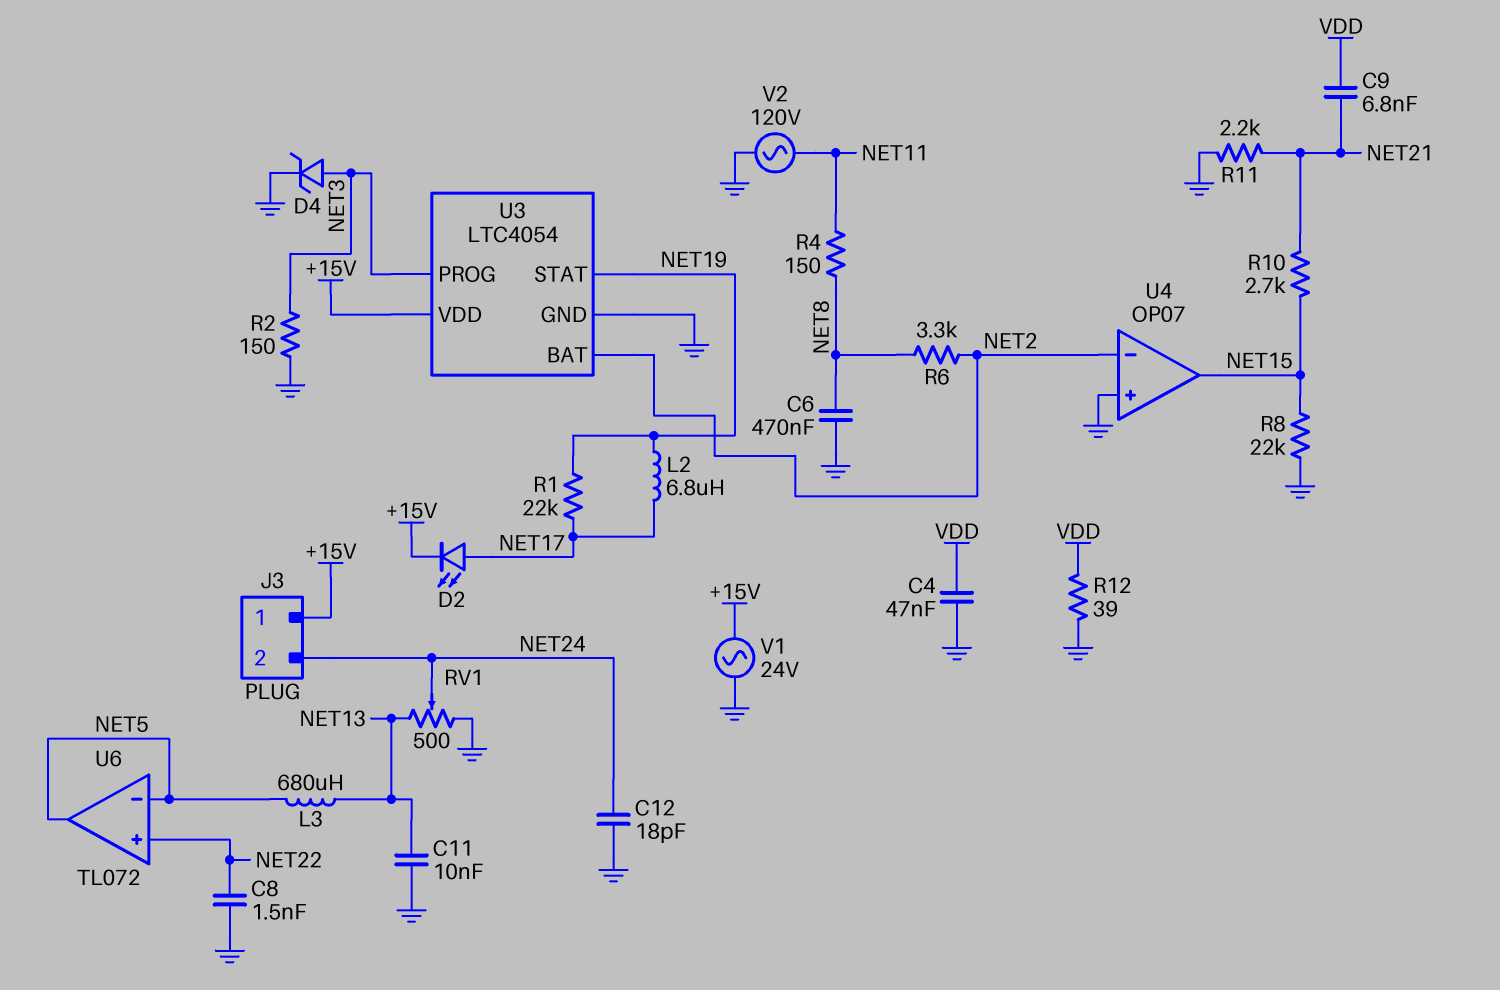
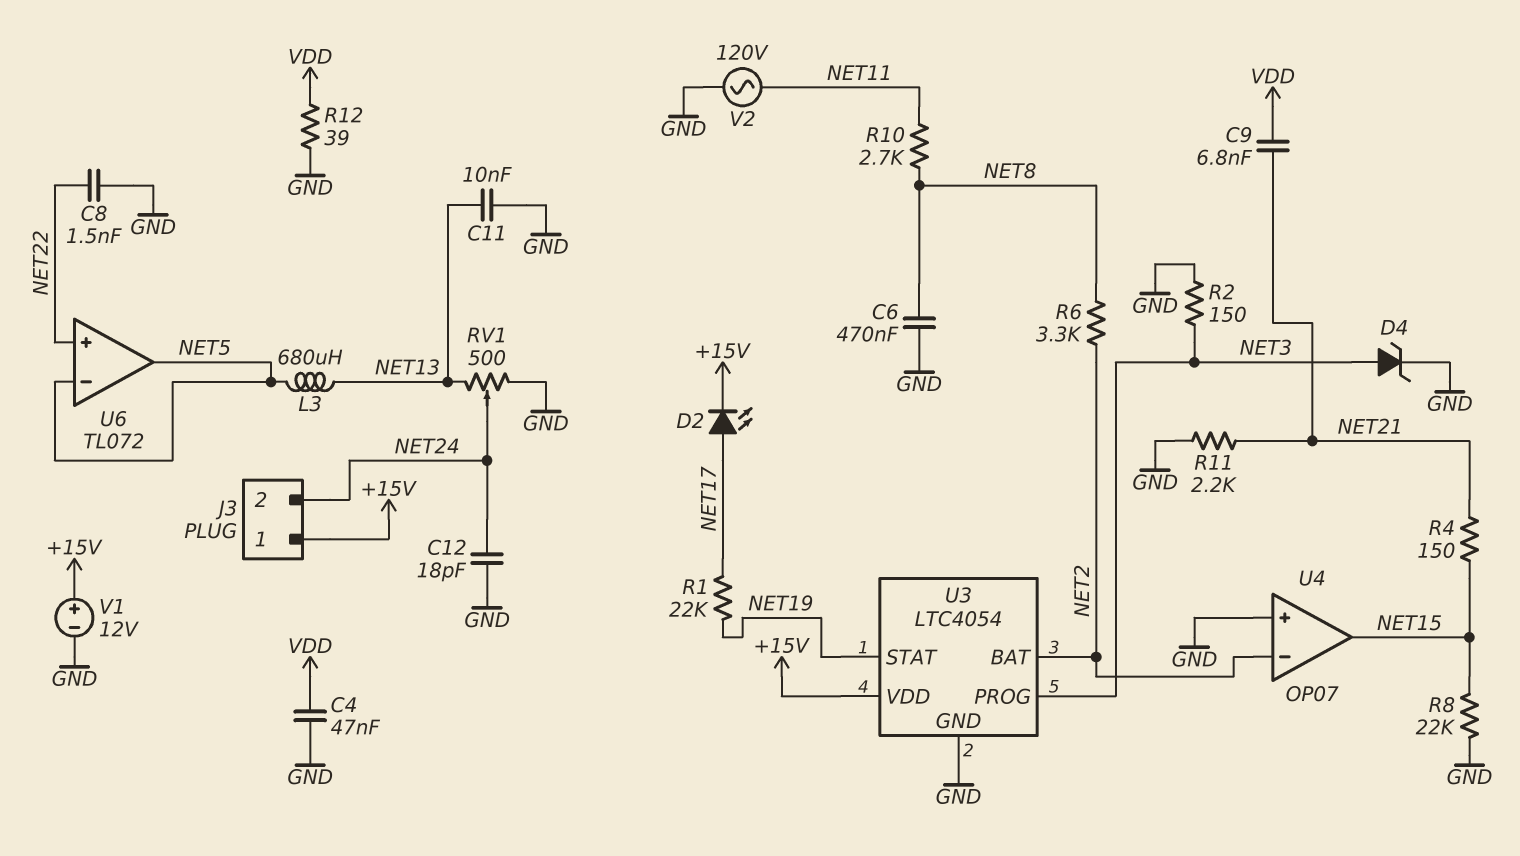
L2: 6.8uH (NET17, NET19) -> none
R4: 150 (NET8, NET11) -> 150 (NET15, NET21)
R10: 2.7k (NET15, NET21) -> 2.7k (NET8, NET11)
V1: AC 24V (+15V, GND) -> 12V (plus +15V, minus GND)

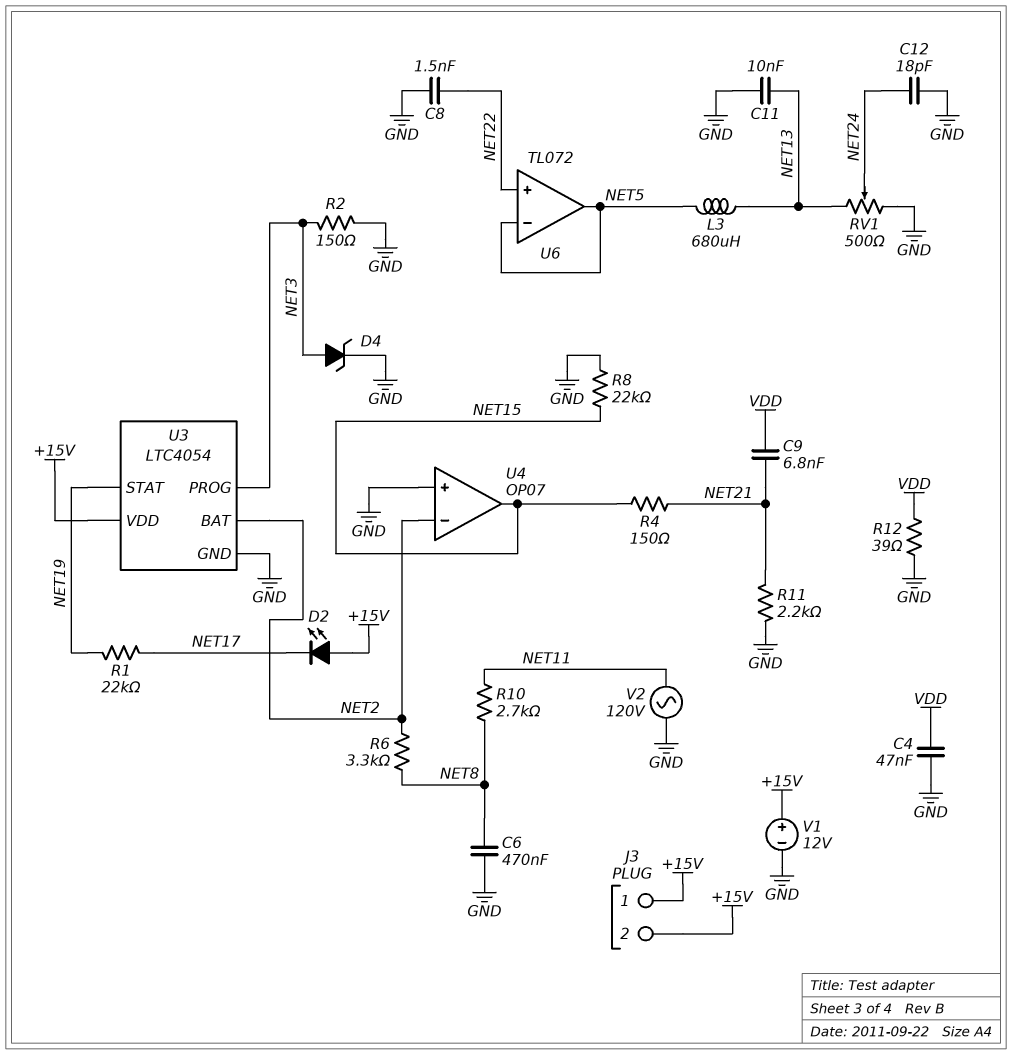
D2: LED (A NET17, K +15V) -> LED (A +15V, K NET17)
J3 pin 2: NET24 -> +15V

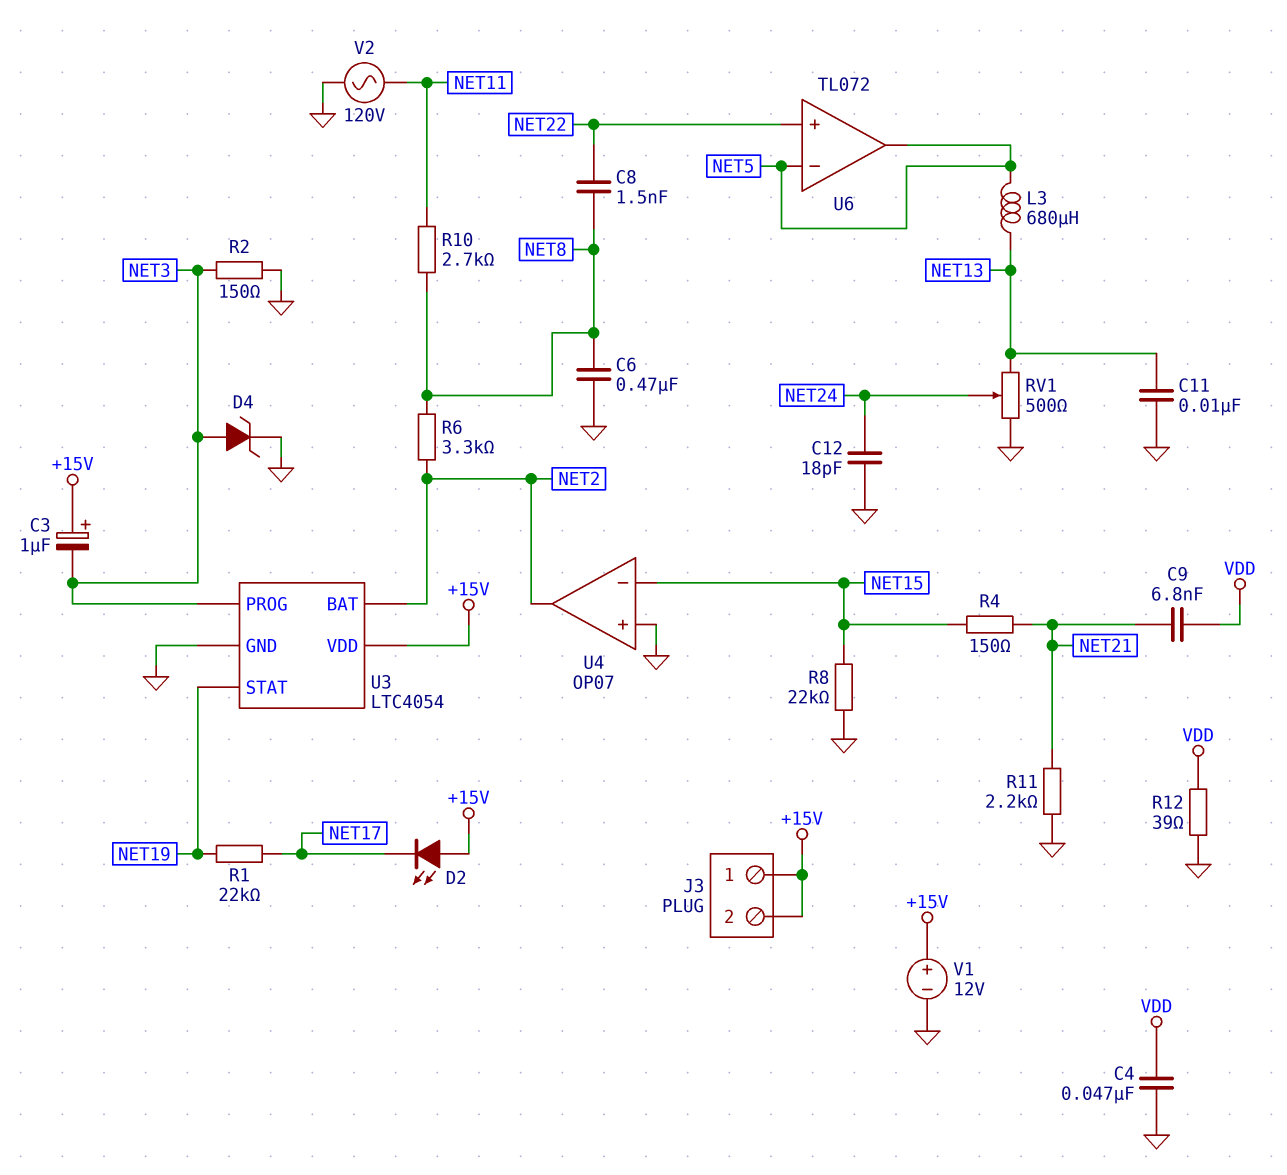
C3: none -> 1uF (plus +15V, minus NET3)
C8: 1.5nF (GND, NET22) -> 1.5nF (NET8, NET22)
U4 pin in-: NET2 -> NET15
U4 pin out: NET15 -> NET2

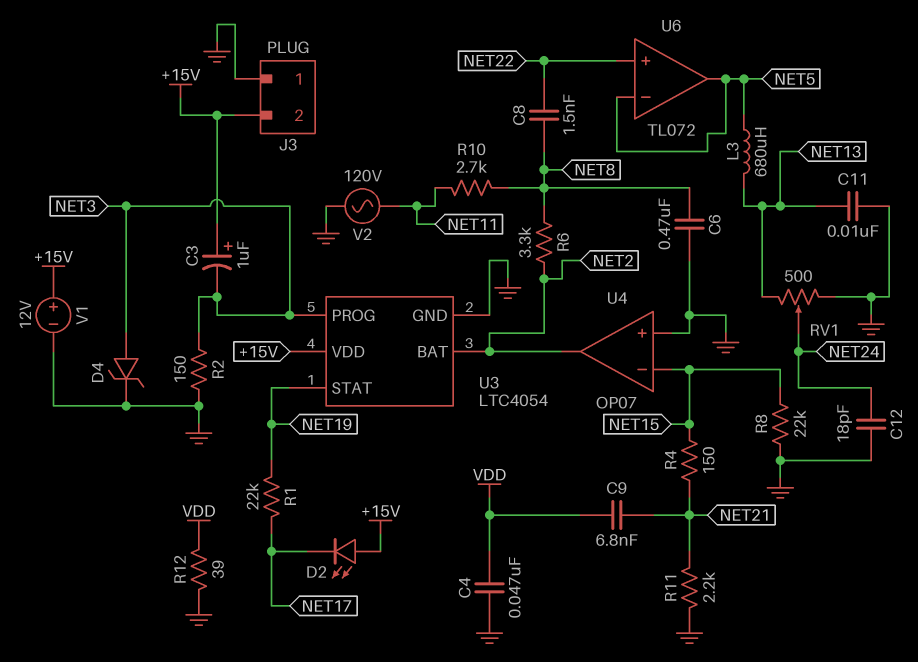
J3 pin 1: +15V -> GND

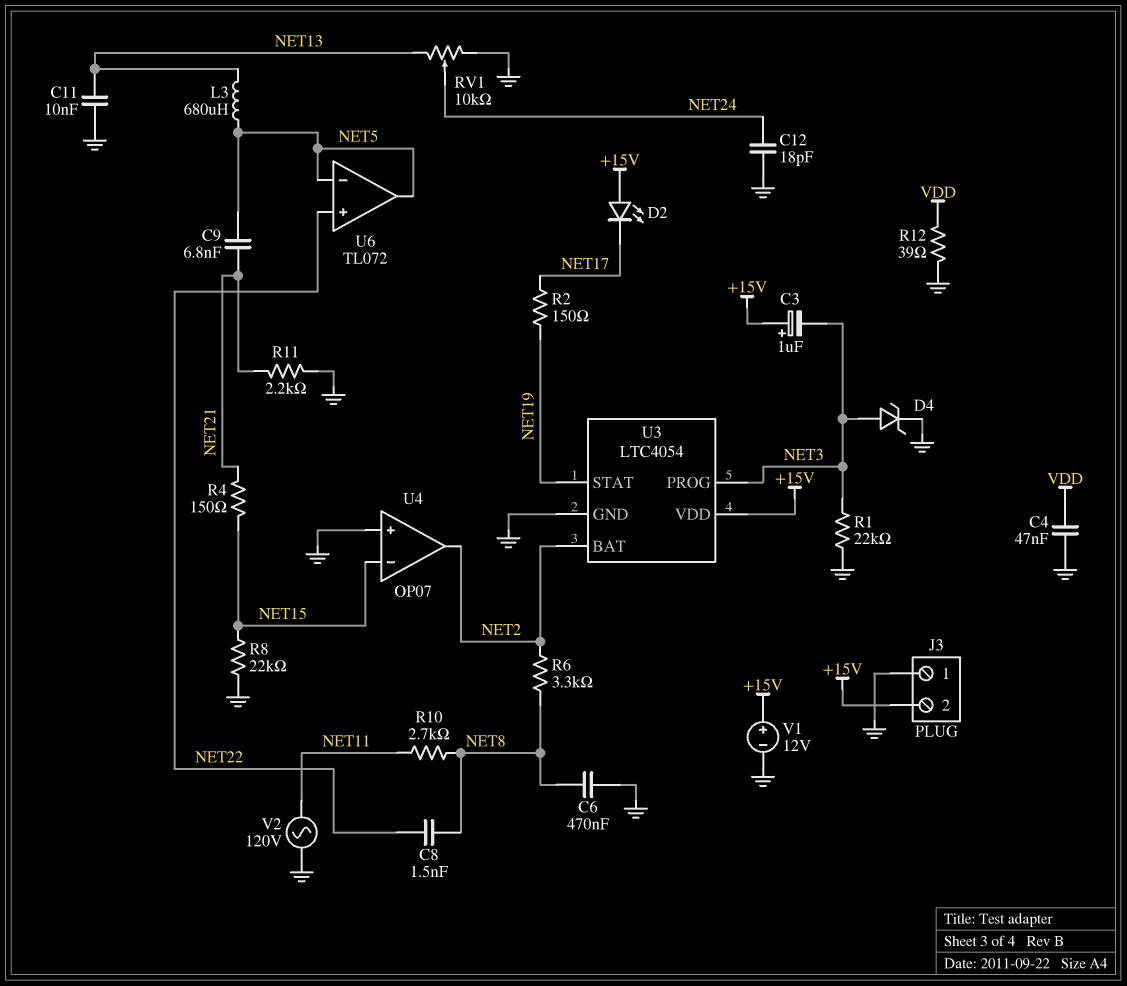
C9: 6.8nF (NET21, VDD) -> 6.8nF (NET5, NET21)
R1: 22k (NET17, NET19) -> 22k (GND, NET3)
R2: 150 (GND, NET3) -> 150 (NET17, NET19)
RV1: 500 (GND, NET13, wiper NET24) -> 10k (GND, NET13, wiper NET24)

